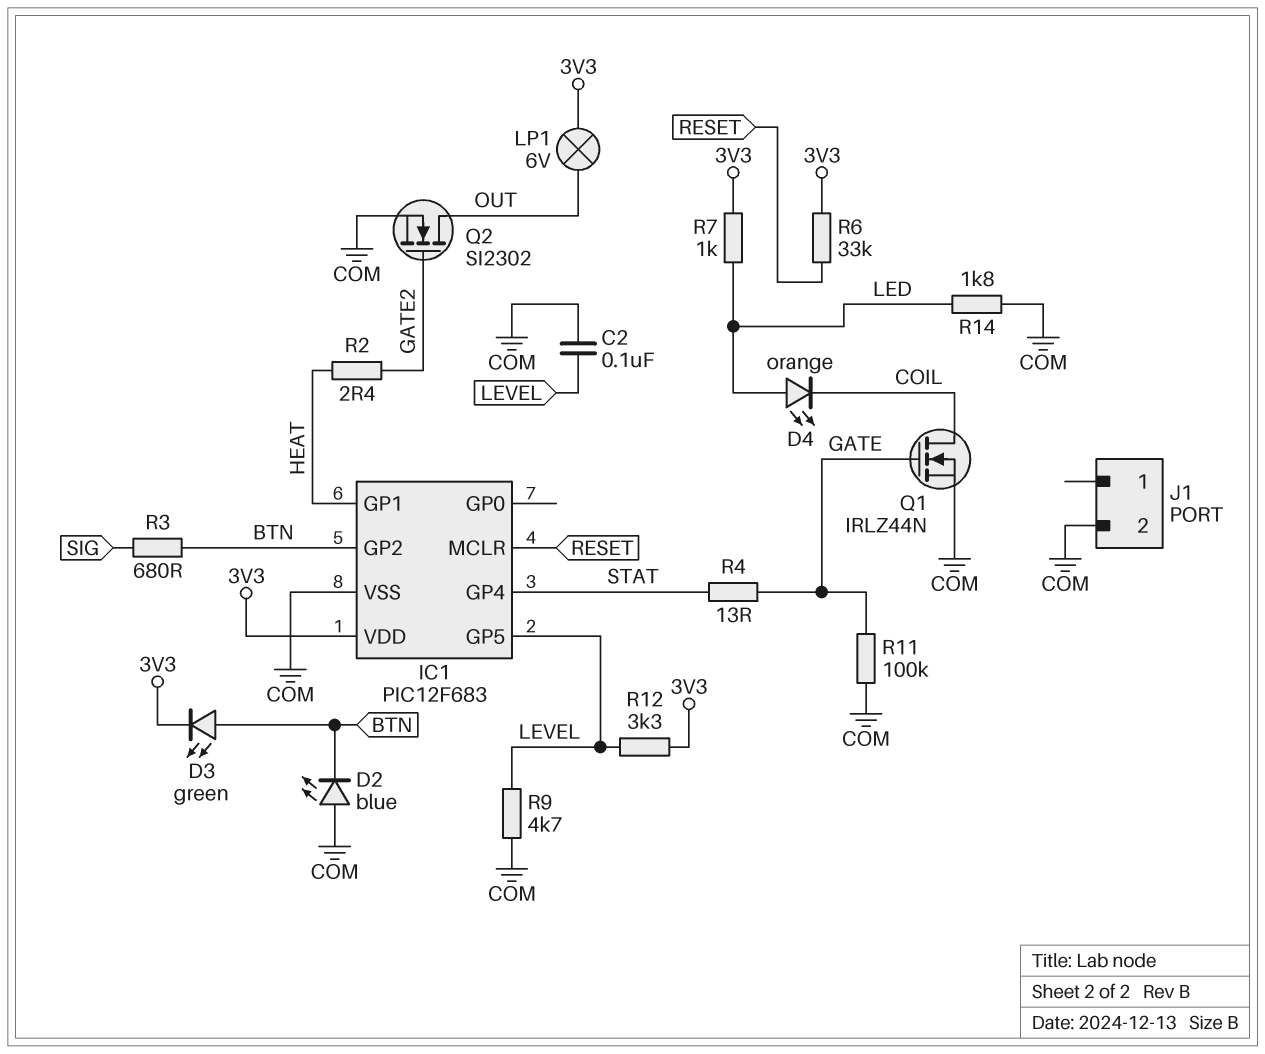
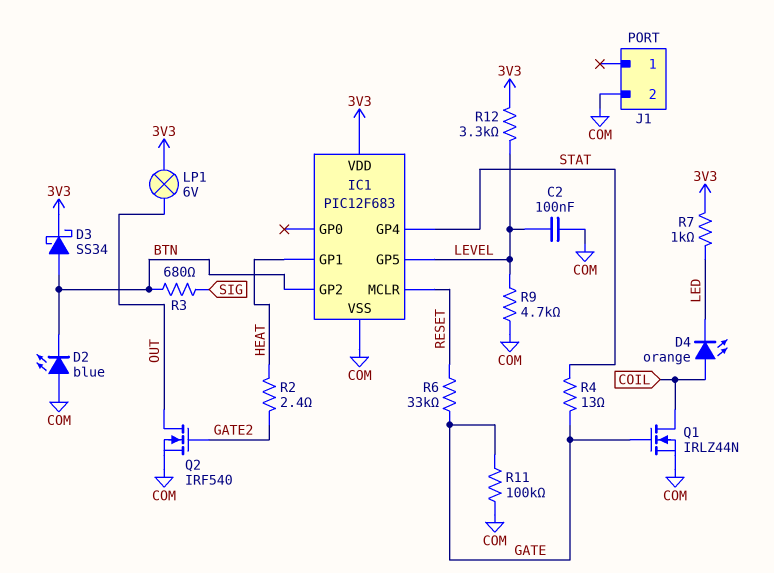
D3: LED green (A BTN, K 3V3) -> schottky SS34 (A BTN, K 3V3)
D4: LED orange (A LED, K COIL) -> LED orange (A COIL, K LED)
Q2: NMOS SI2302 (G GATE2, D OUT, S COM) -> NMOS IRF540 (G GATE2, D OUT, S COM)
R6: 33k (3V3, RESET) -> 33k (GATE, RESET)
R14: 1.8k (COM, LED) -> none

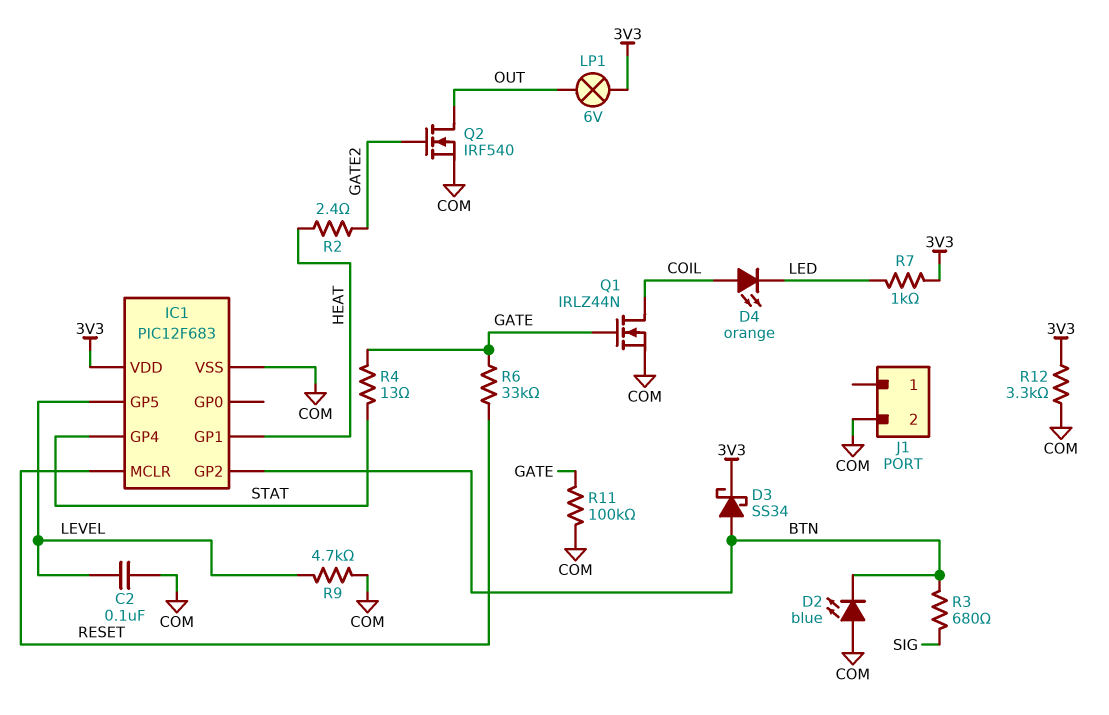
R12: 3.3k (3V3, LEVEL) -> 3.3k (3V3, COM)

